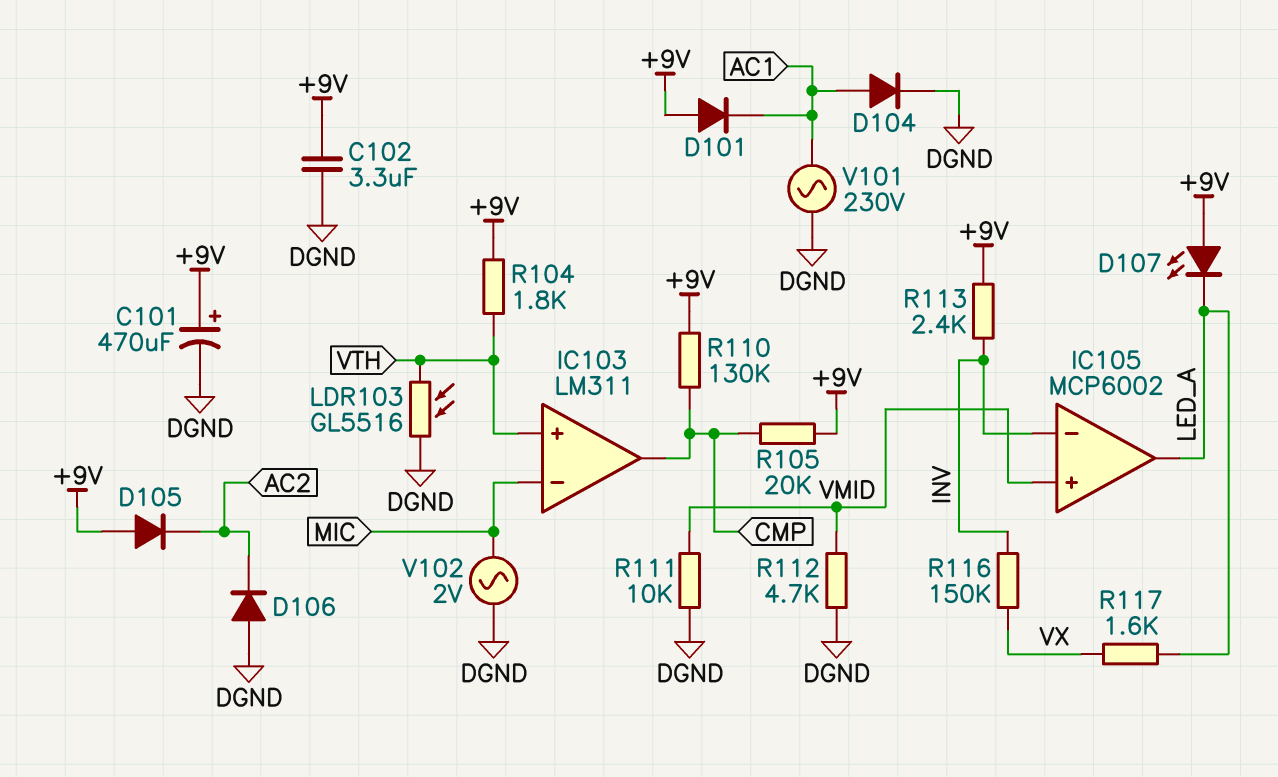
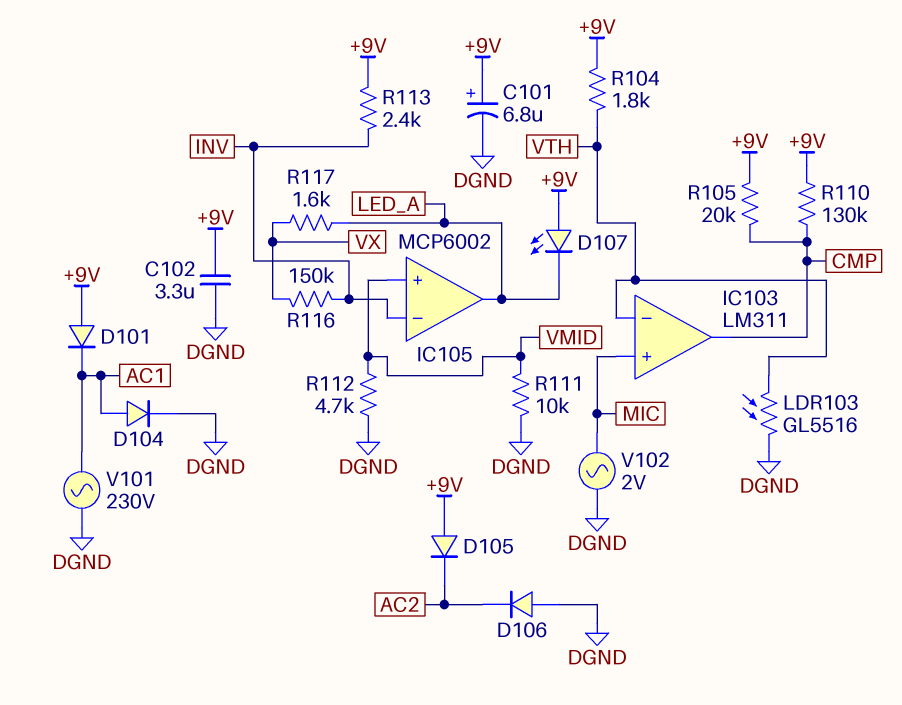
C101: 470uF (plus +9V, minus DGND) -> 6.8uF (plus +9V, minus DGND)
IC103 pin in+: VTH -> MIC
IC103 pin in-: MIC -> VTH

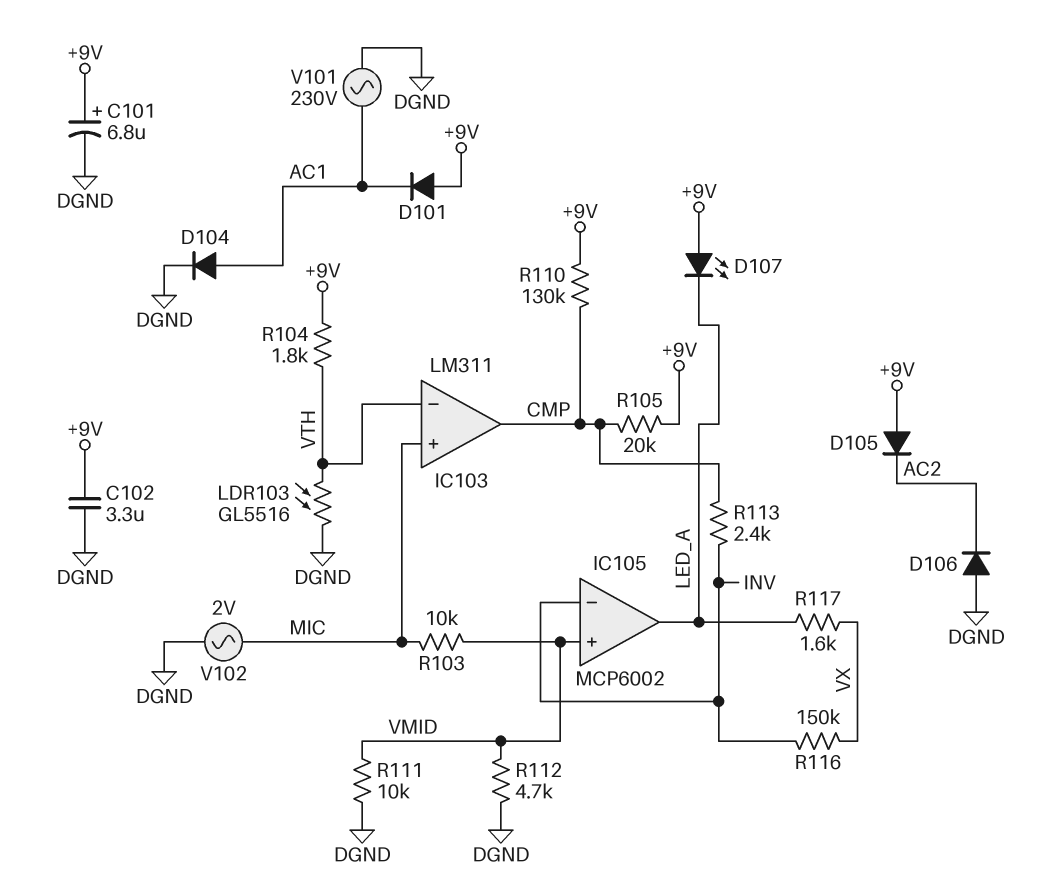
R103: none -> 10k (MIC, VMID)
R113: 2.4k (+9V, INV) -> 2.4k (CMP, INV)

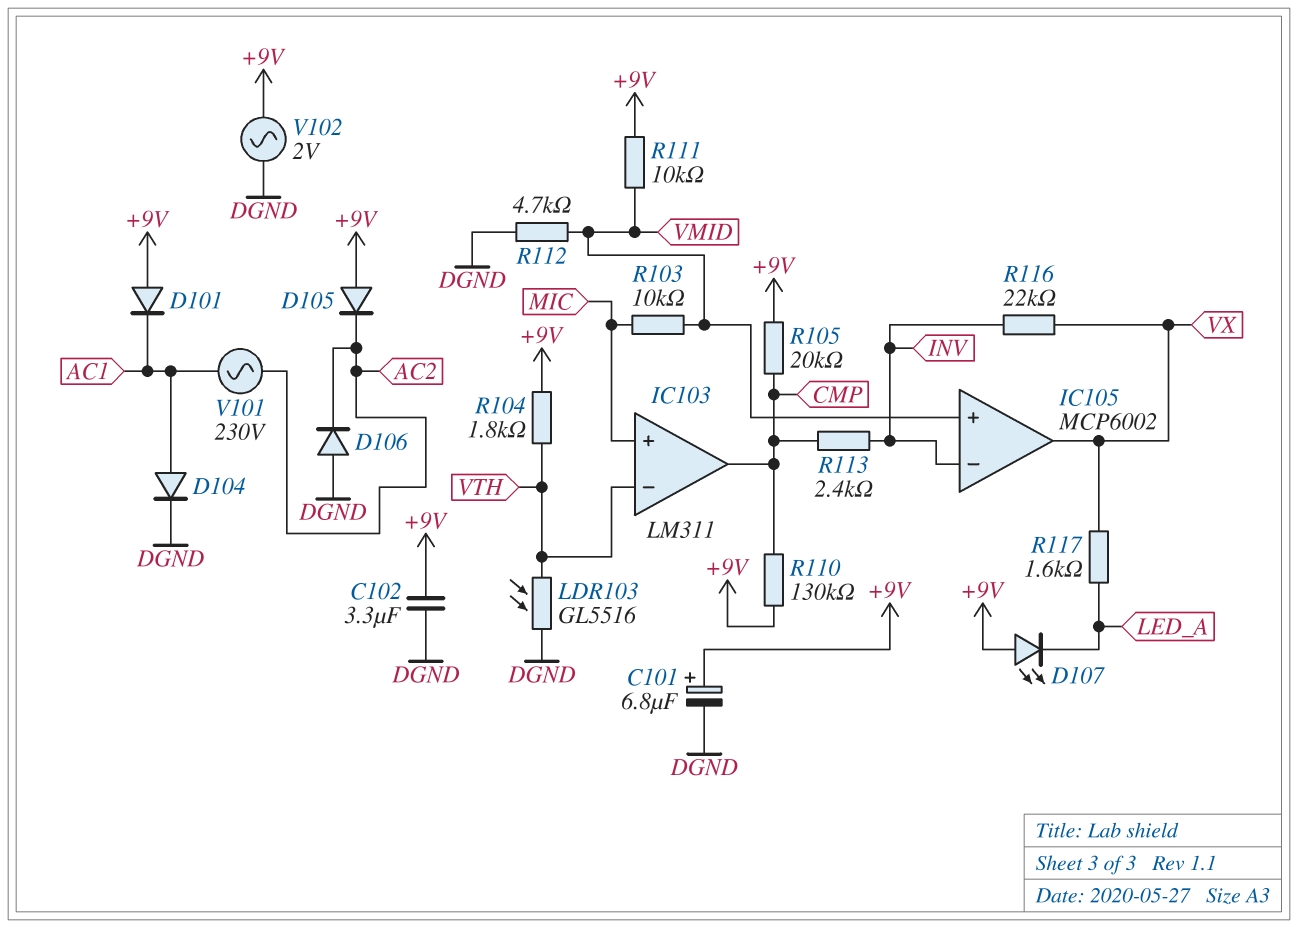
IC105 pin out: LED_A -> VX
R111: 10k (DGND, VMID) -> 10k (+9V, VMID)
R116: 150k (INV, VX) -> 22k (INV, VX)
V101: AC 230V (AC1, DGND) -> AC 230V (AC1, AC2)
V102: AC 2V (DGND, MIC) -> AC 2V (+9V, DGND)

